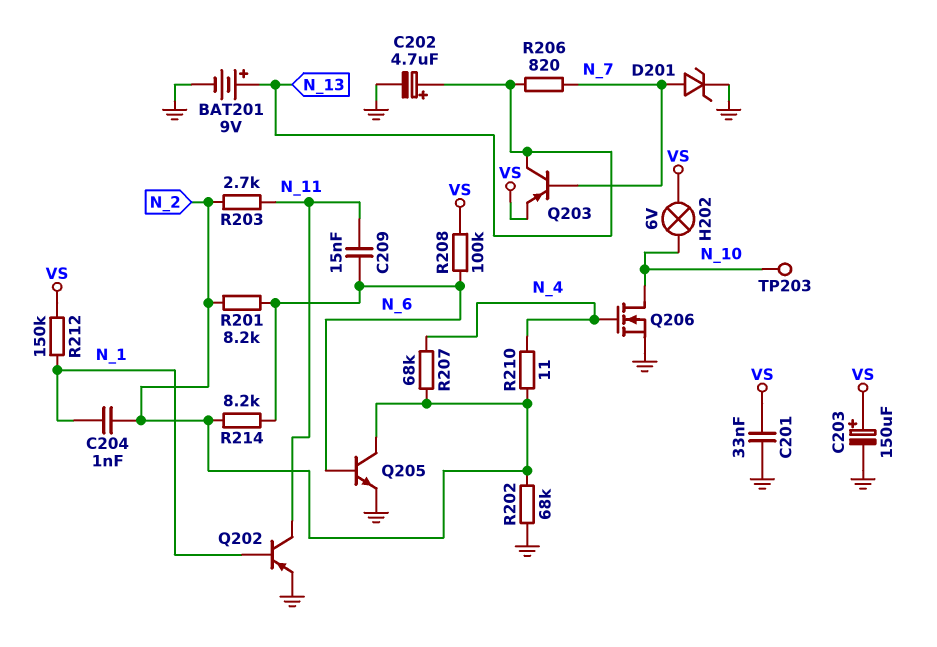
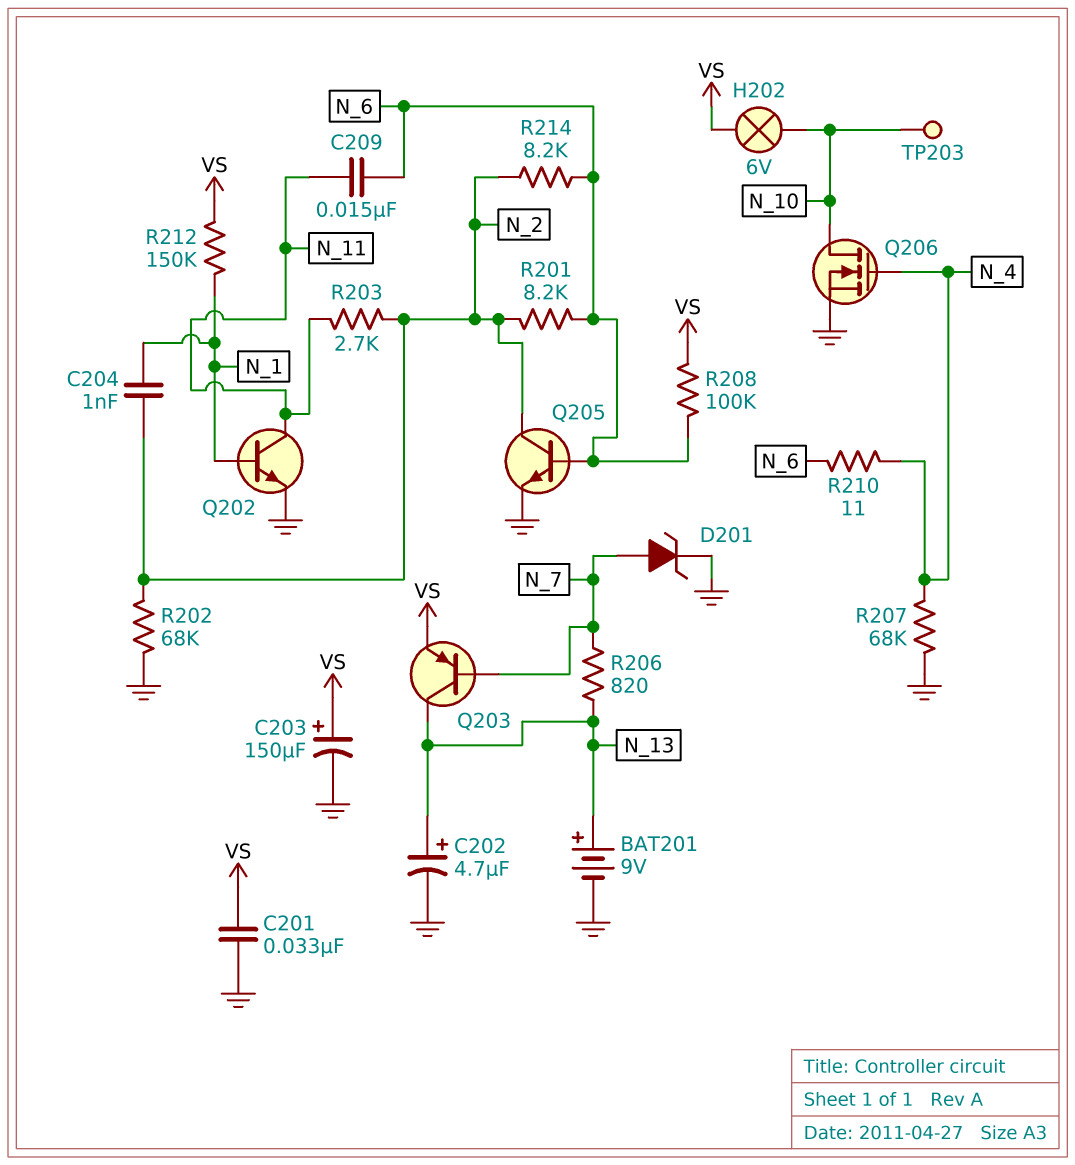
Q202: PNP (B N_1, C N_11, E GND) -> NPN (B N_1, C N_11, E GND)
R207: 68k (N_2, N_4) -> 68k (GND, N_4)
R210: 11 (N_2, N_4) -> 11 (N_4, N_6)

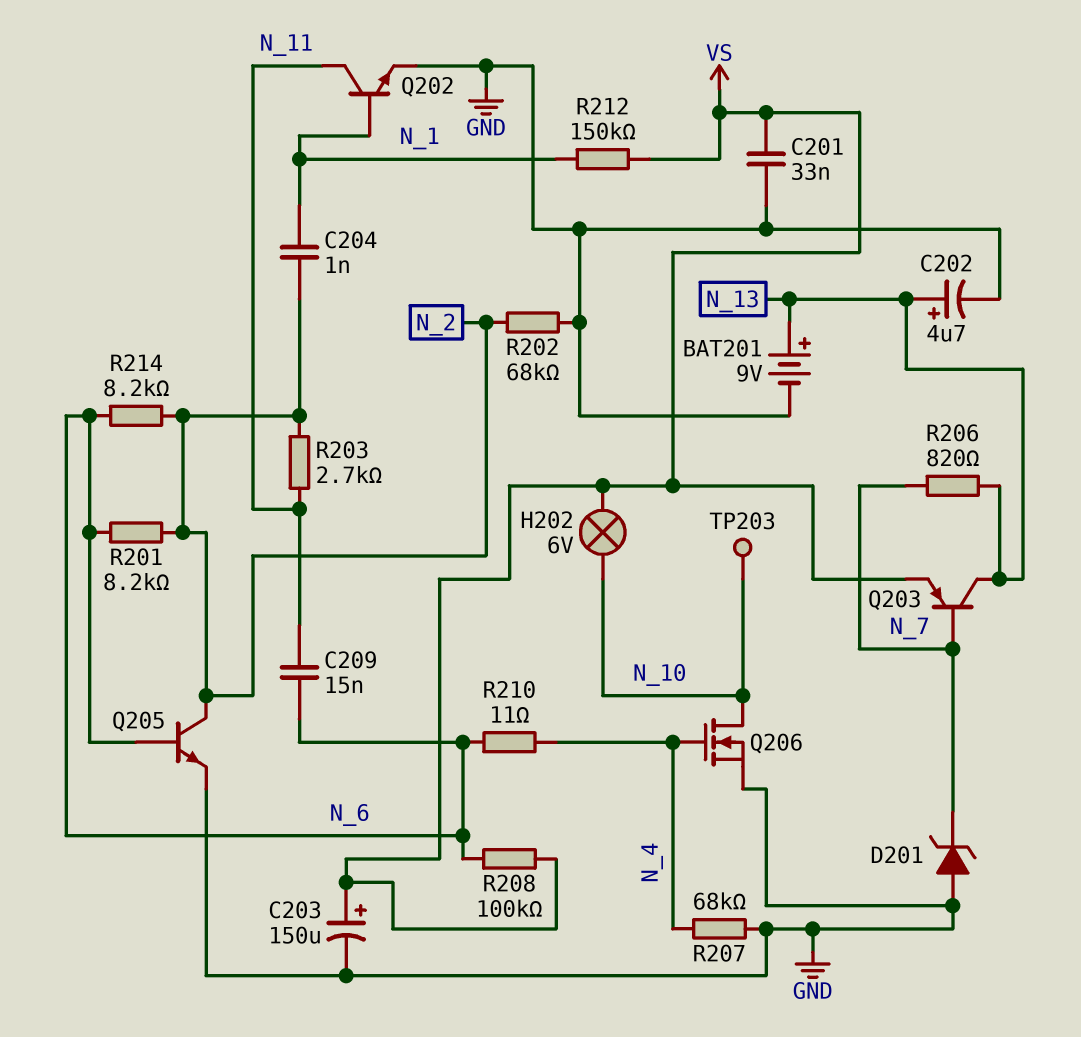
D201: zener (A N_7, K GND) -> zener (A GND, K N_7)

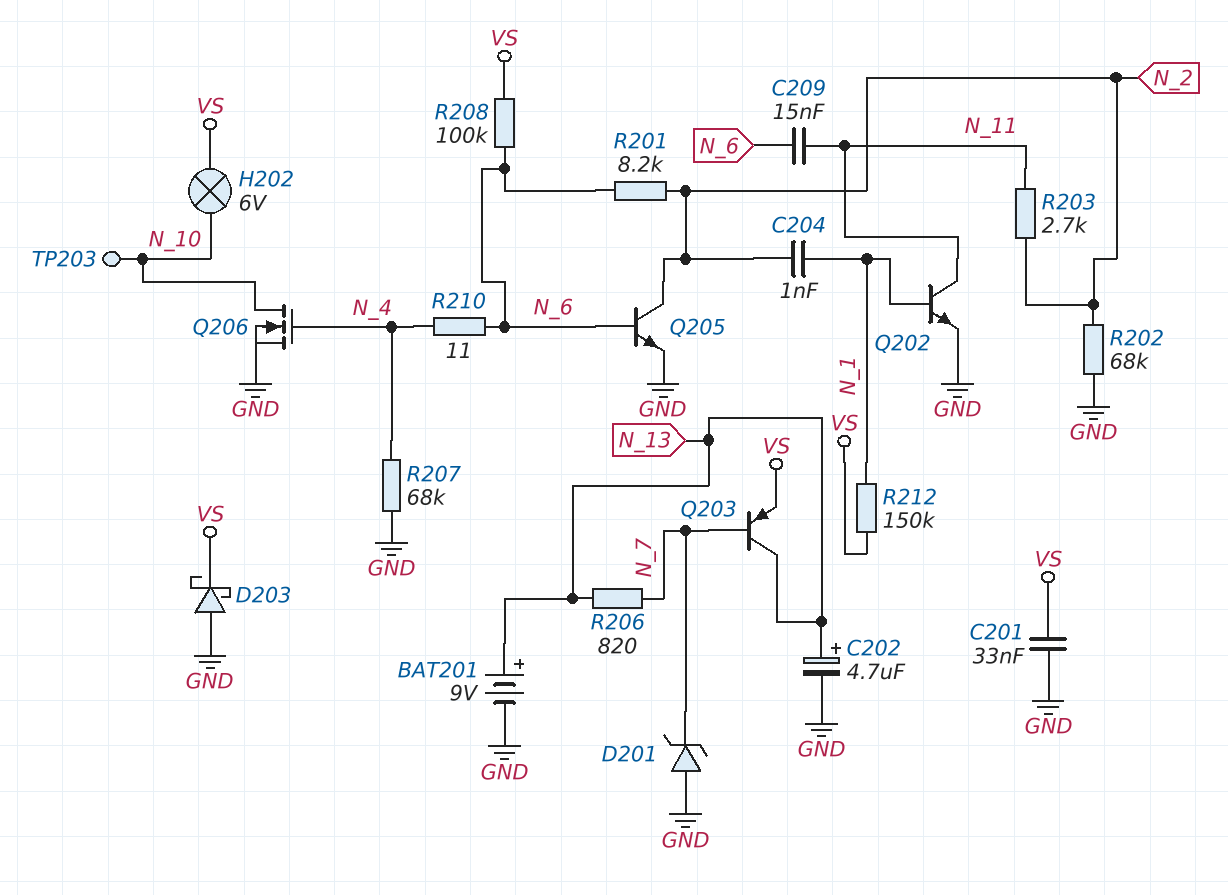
C203: 150uF (plus VS, minus GND) -> none
D203: none -> schottky (A GND, K VS)
R214: 8.2k (N_2, N_6) -> none

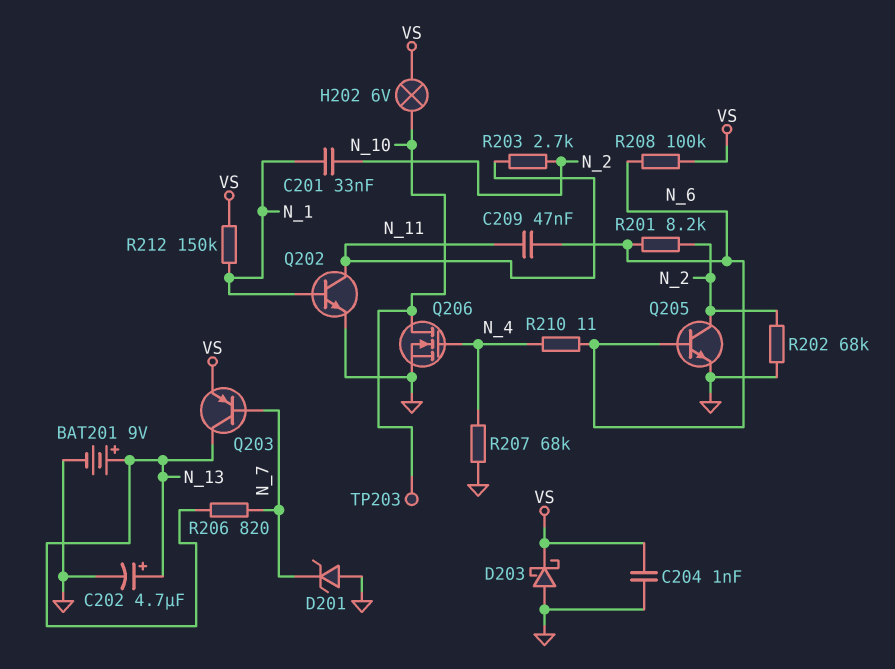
C201: 33nF (GND, VS) -> 33nF (N_1, N_2)
C204: 1nF (N_1, N_2) -> 1nF (GND, VS)
C209: 15nF (N_6, N_11) -> 47nF (N_6, N_11)

